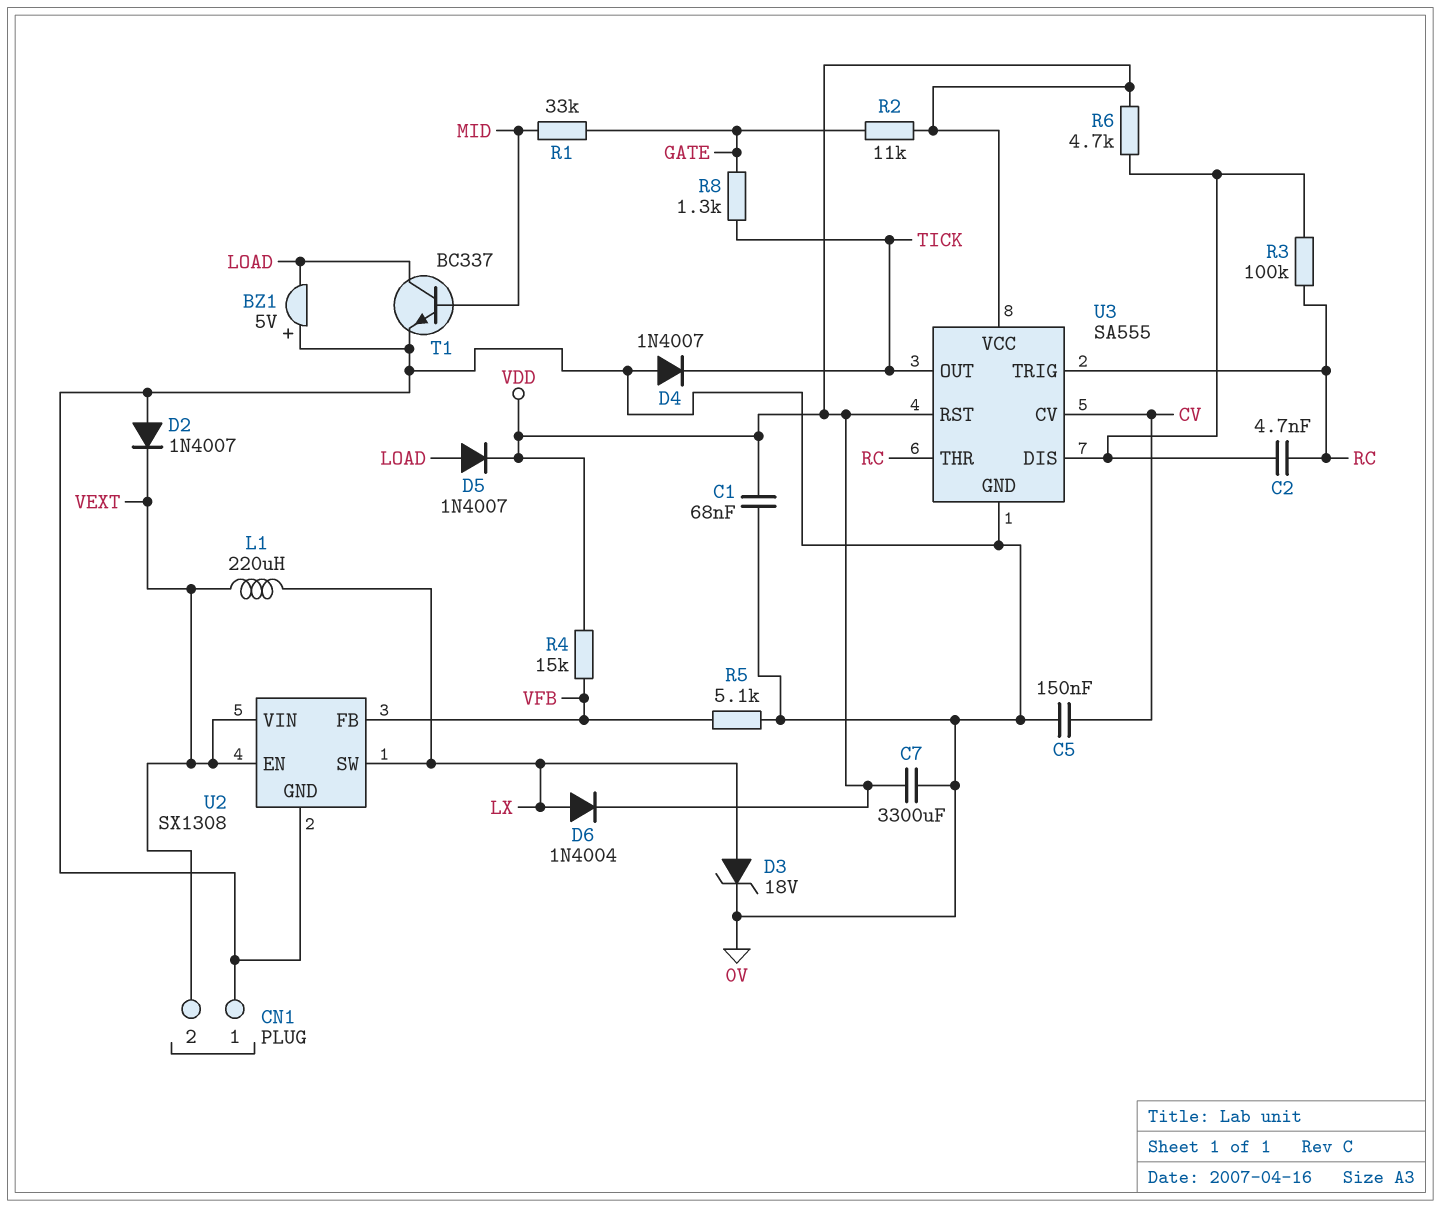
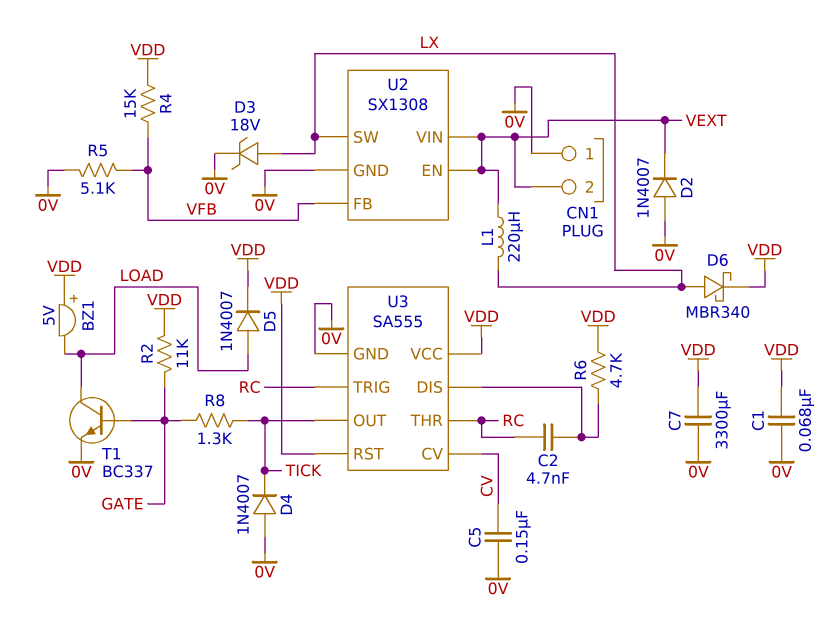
BZ1: buzzer 5V (plus 0V, minus LOAD) -> buzzer 5V (plus VDD, minus LOAD)
D6: diode 1N4004 (A LX, K VDD) -> schottky MBR340 (A LX, K VDD)
R1: 33k (GATE, MID) -> none
R3: 100k (RC, U3/DIS) -> none
T1: NPN BC337 (B MID, C LOAD, E 0V) -> NPN BC337 (B GATE, C LOAD, E 0V)

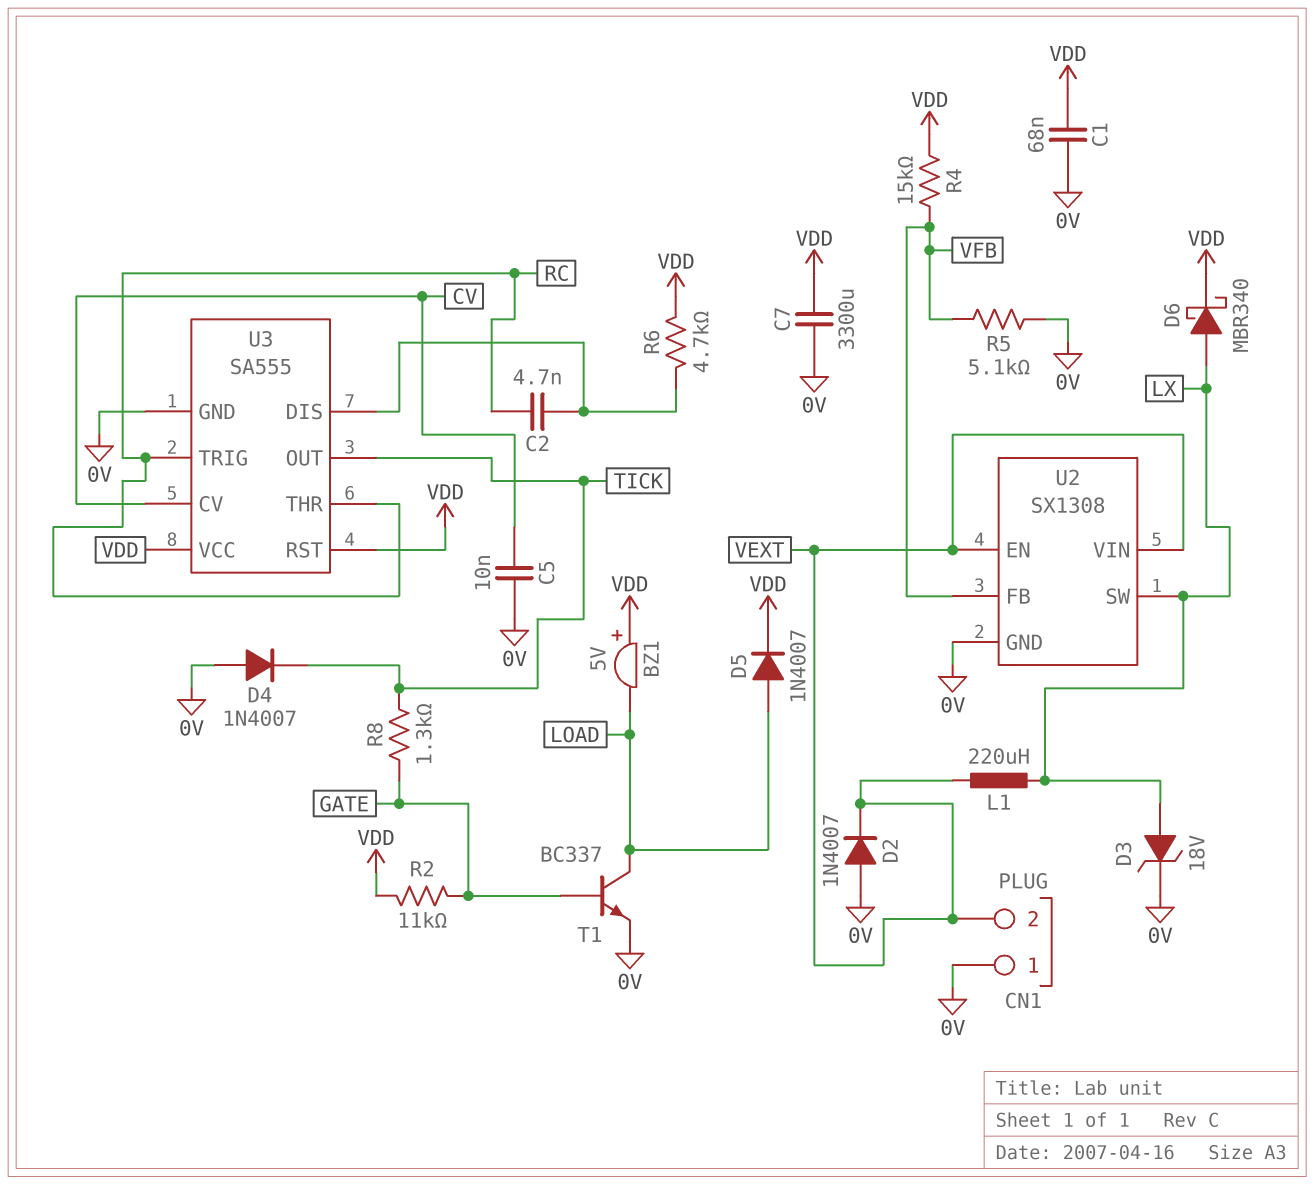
C5: 150nF (0V, CV) -> 10nF (0V, CV)

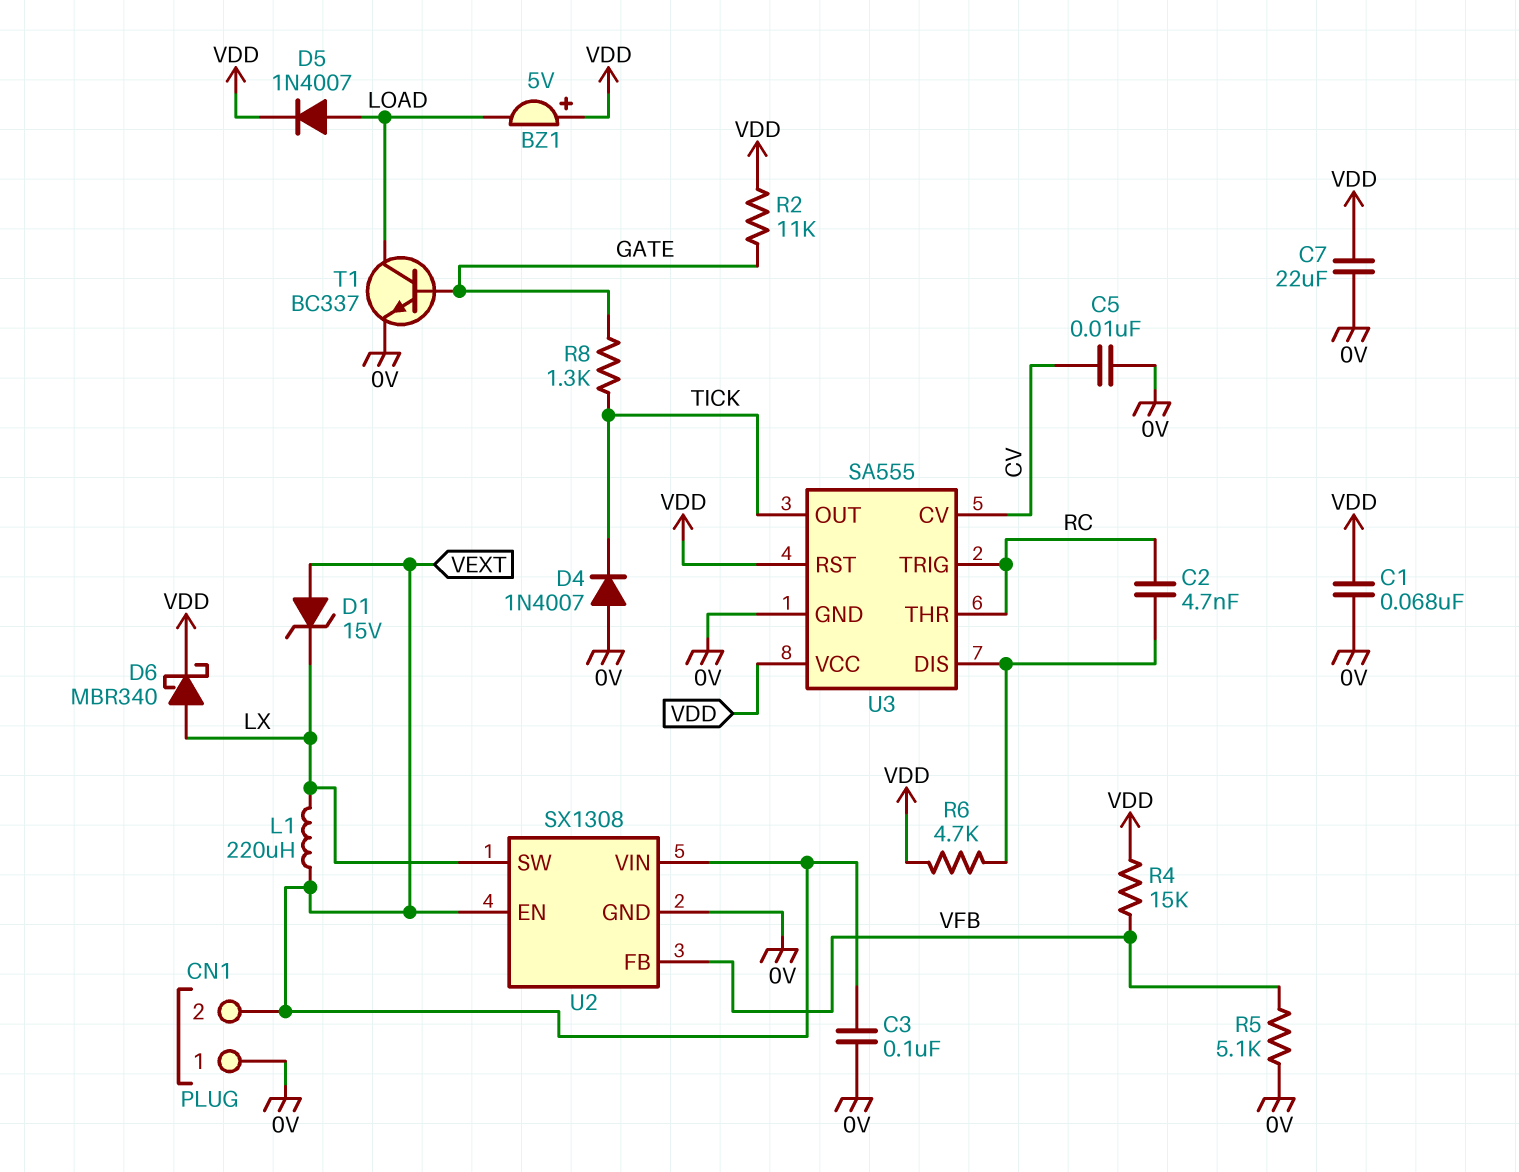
C3: none -> 100nF (0V, VEXT)
C7: 3300uF (0V, VDD) -> 22uF (0V, VDD)
D1: none -> zener 15V (A VEXT, K LX)
D2: diode 1N4007 (A 0V, K VEXT) -> none
D3: zener 18V (A LX, K 0V) -> none

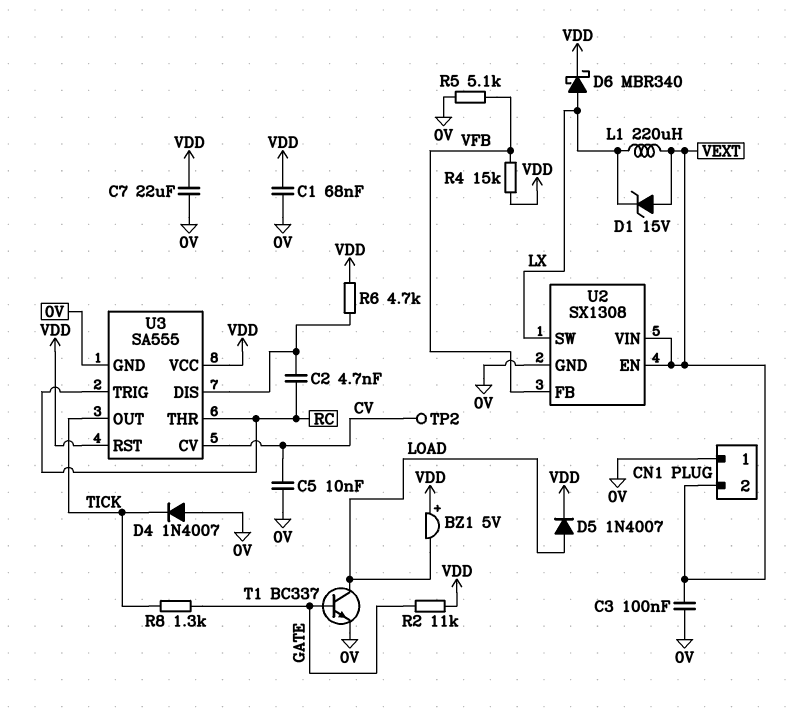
TP2: none -> test point (CV)

